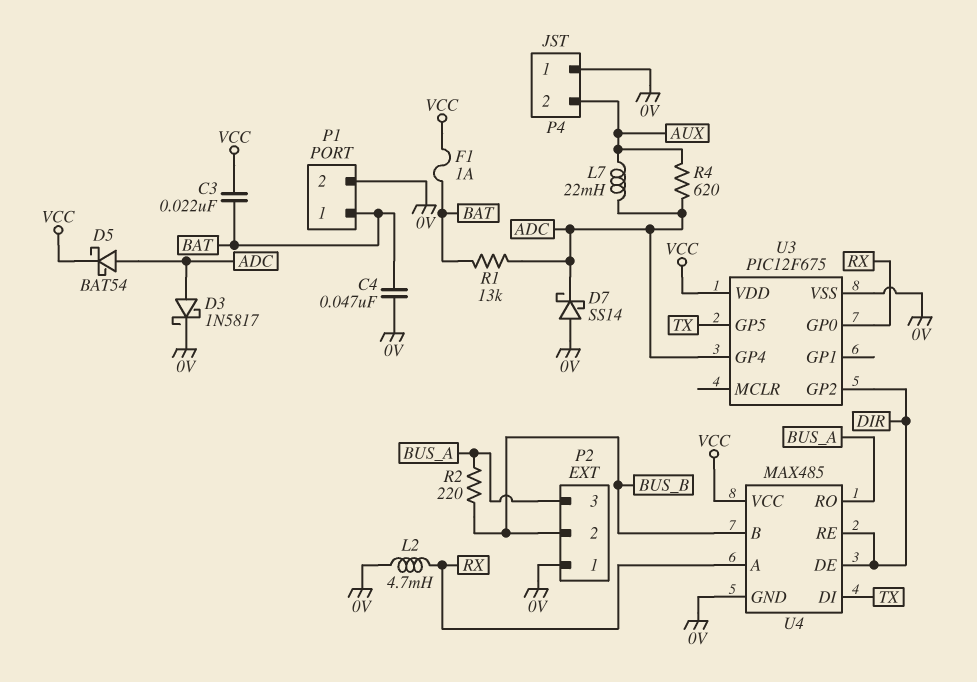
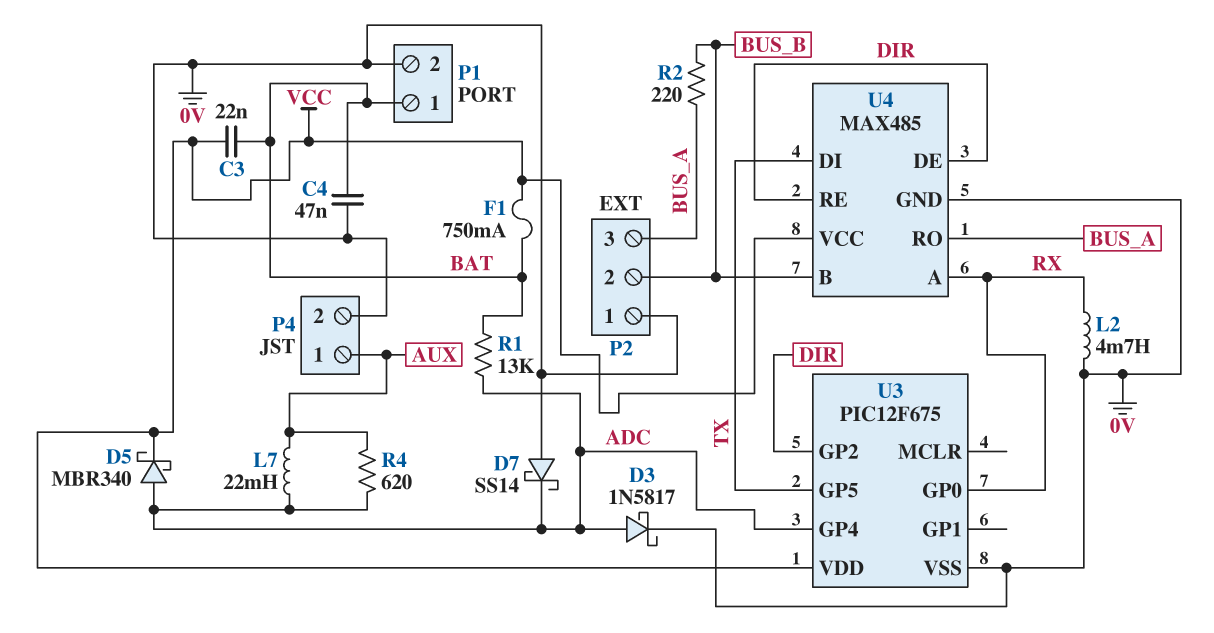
D5: schottky BAT54 (A ADC, K VCC) -> schottky MBR340 (A ADC, K VCC)
F1: 1A (BAT, VCC) -> 750mA (BAT, VCC)
P4 pin 1: 0V -> AUX
P4 pin 2: AUX -> 0V

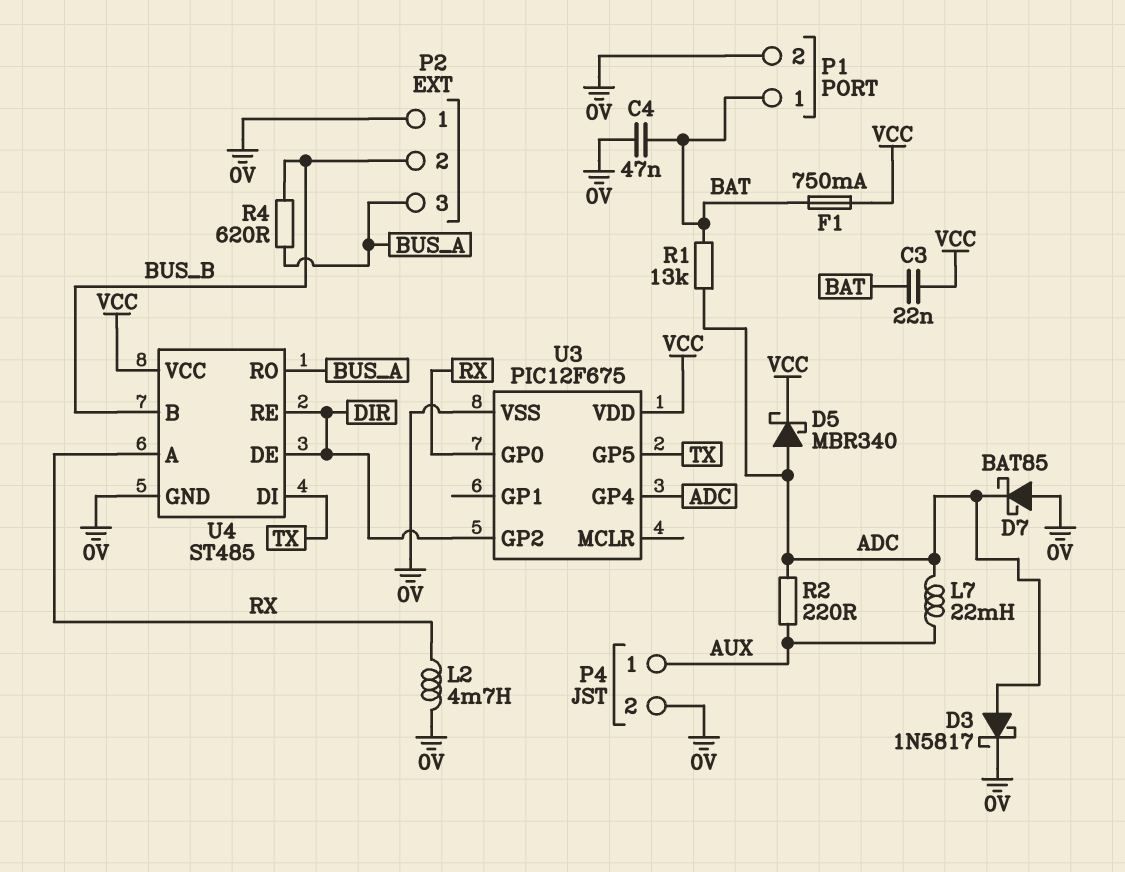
D7: schottky SS14 (A 0V, K ADC) -> schottky BAT85 (A 0V, K ADC)
R2: 220 (BUS_A, BUS_B) -> 220 (ADC, AUX)
R4: 620 (ADC, AUX) -> 620 (BUS_A, BUS_B)
U4: MAX485 -> ST485

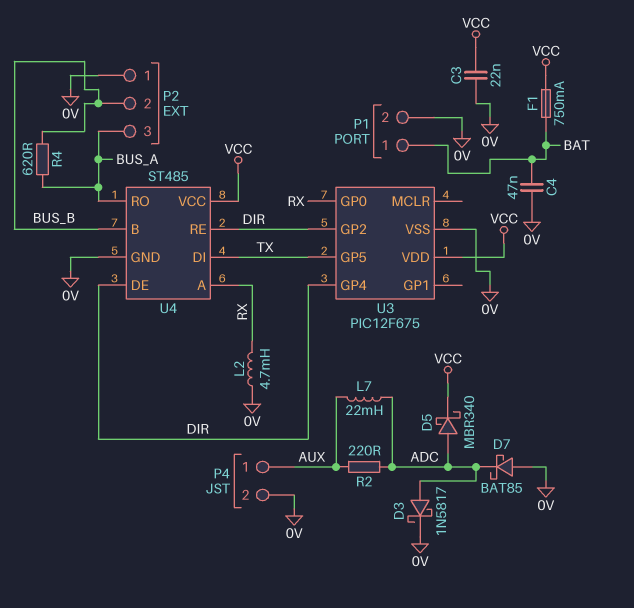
C3: 22nF (BAT, VCC) -> 22nF (0V, VCC)
R1: 13k (ADC, BAT) -> none
U3 pin GP4: ADC -> DIR

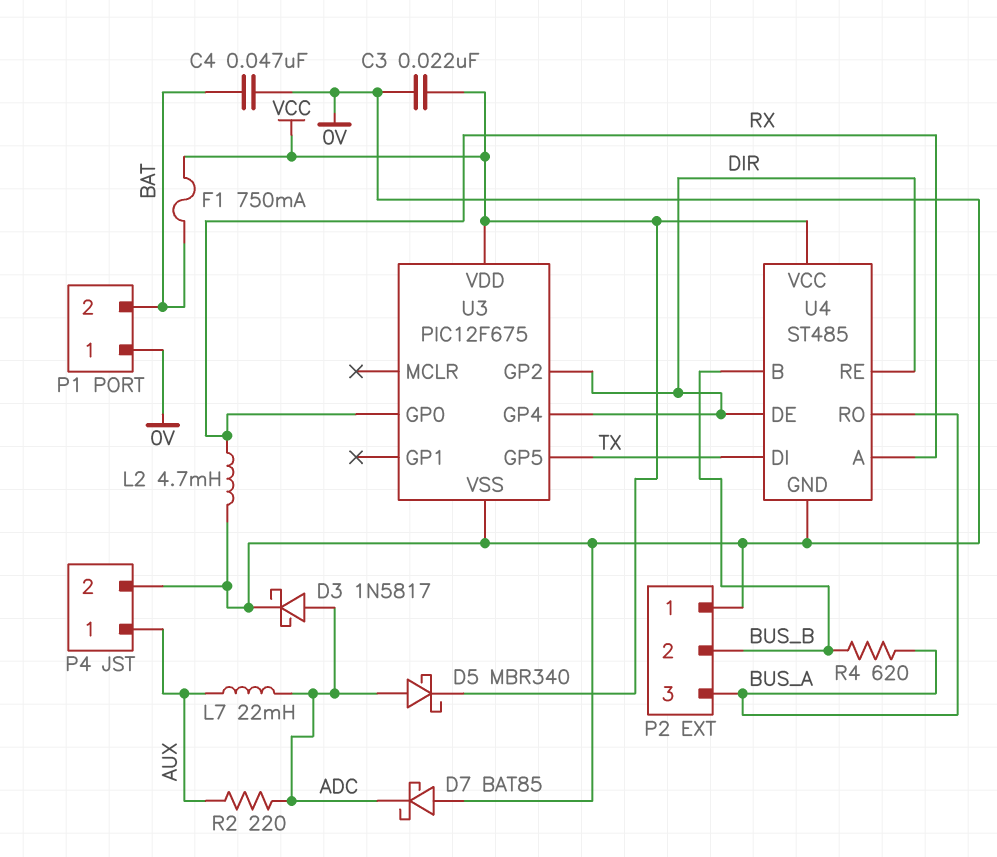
P1 pin 1: BAT -> 0V
P1 pin 2: 0V -> BAT

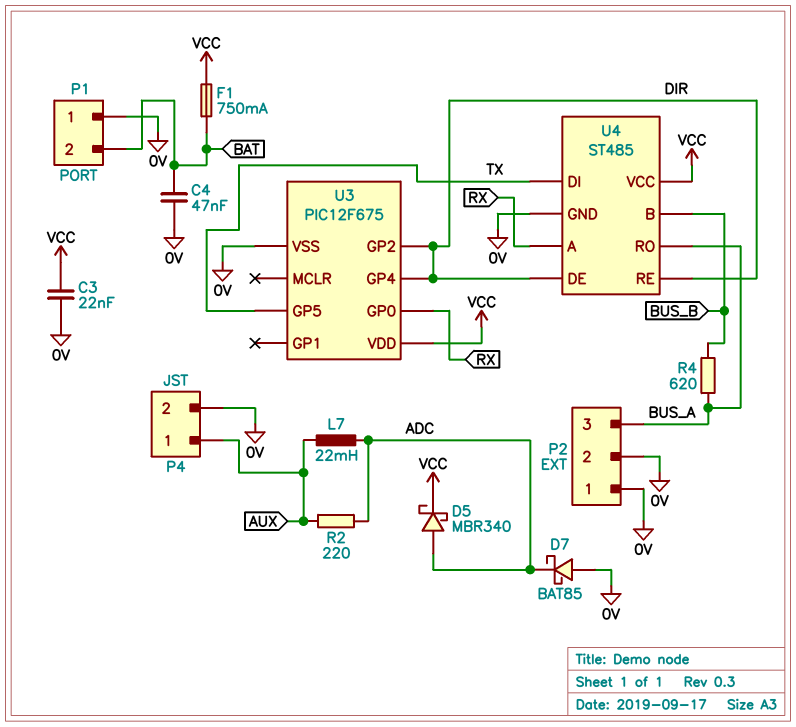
D3: schottky 1N5817 (A ADC, K 0V) -> none
L2: 4.7mH (0V, RX) -> none
P2 pin 2: BUS_B -> 0V

